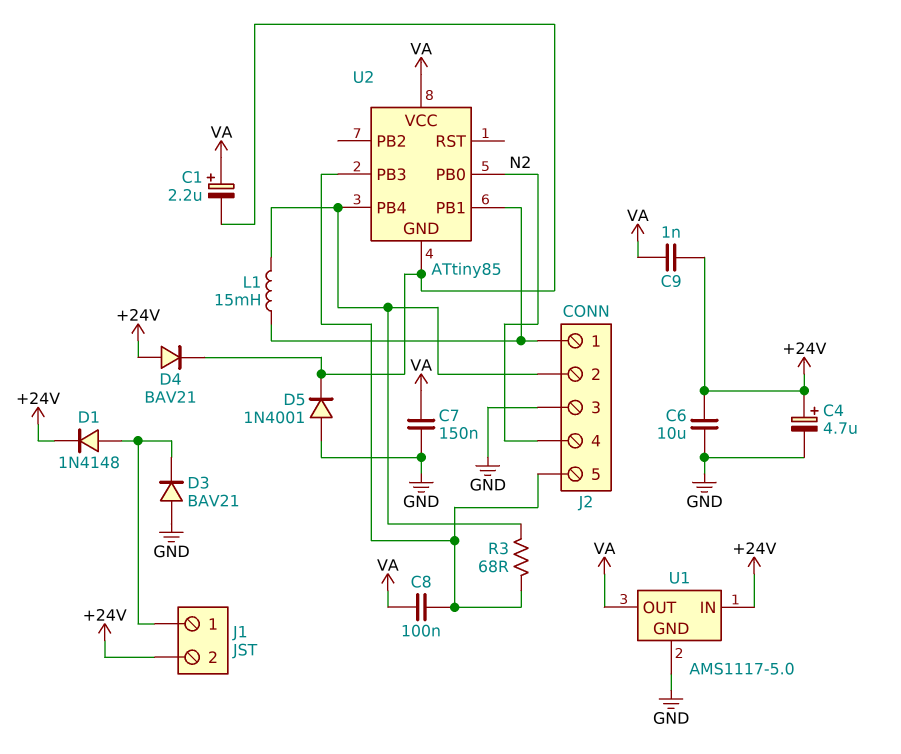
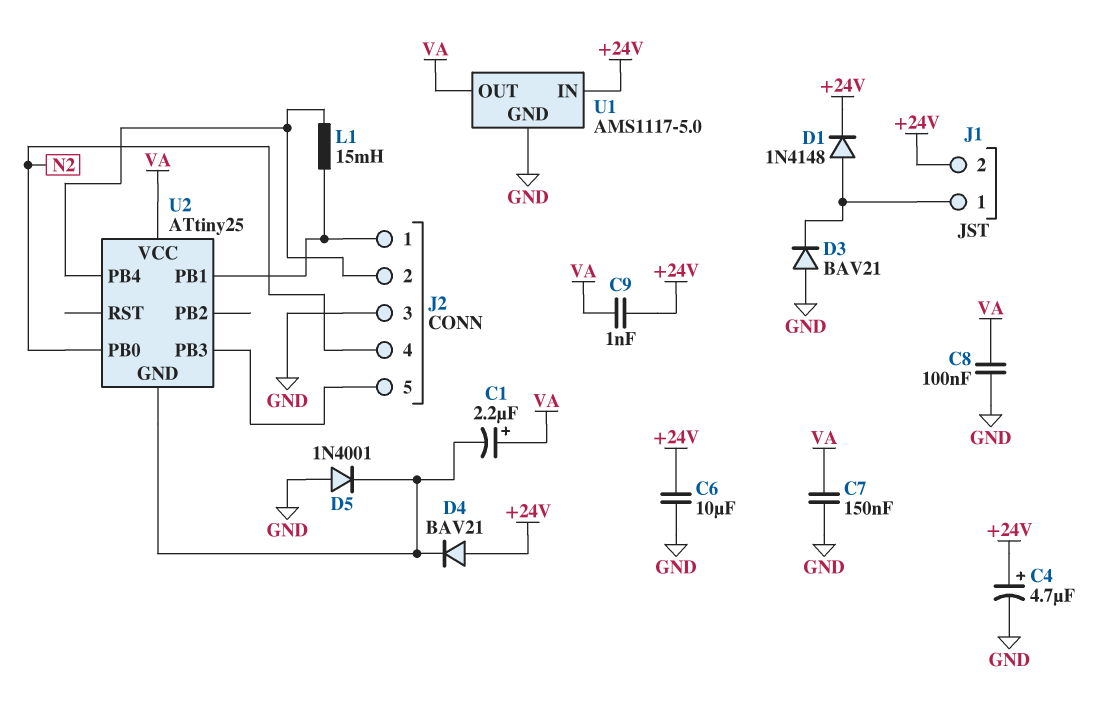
C8: 100nF (J2/5, VA) -> 100nF (GND, VA)
R3: 68 (J2/2, J2/5) -> none
U2: ATtiny85 -> ATtiny25

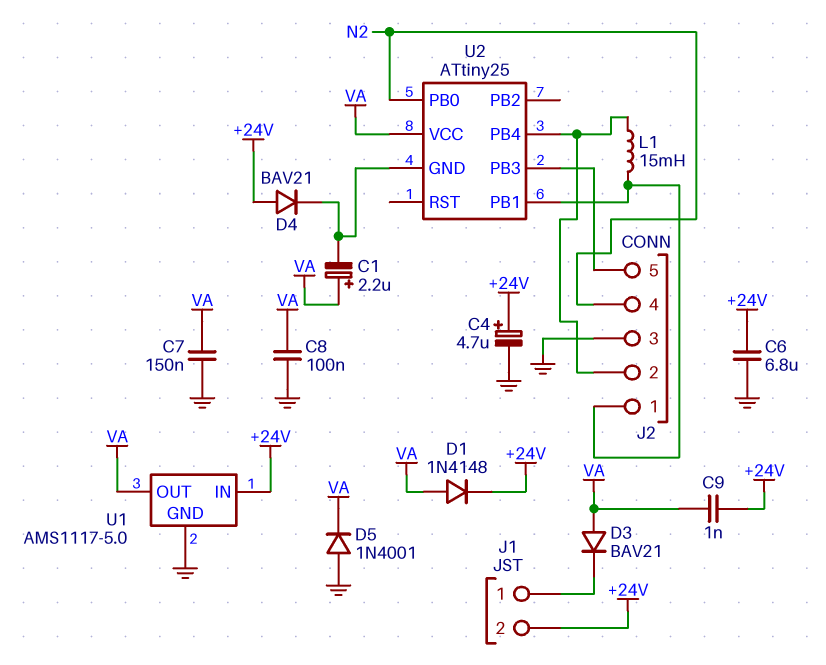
C6: 10uF (+24V, GND) -> 6.8uF (+24V, GND)
D1: diode 1N4148 (A J1/1, K +24V) -> diode 1N4148 (A VA, K +24V)
D3: diode BAV21 (A GND, K J1/1) -> diode BAV21 (A VA, K J1/1)
D5: diode 1N4001 (A GND, K U2/GND) -> diode 1N4001 (A GND, K VA)

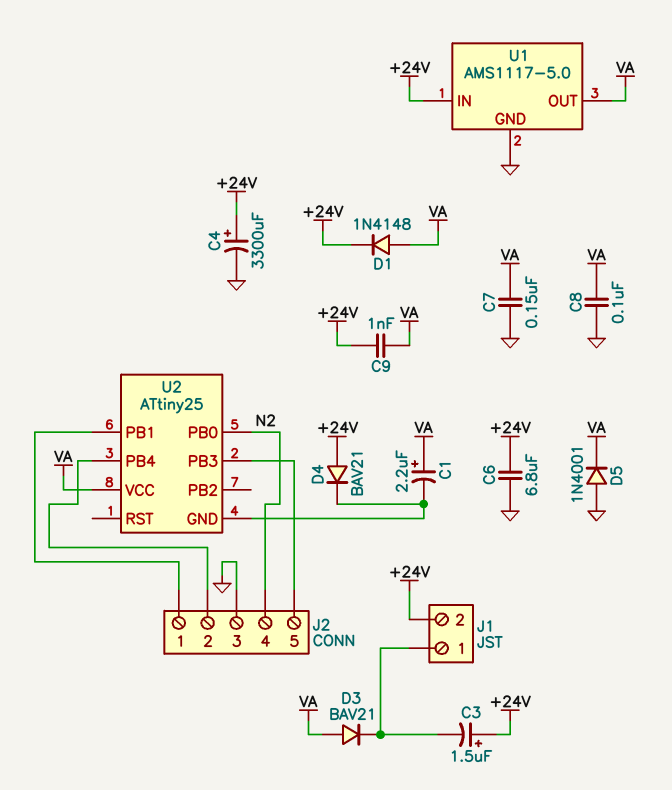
C3: none -> 1.5uF (plus +24V, minus J1/1)
C4: 4.7uF (plus +24V, minus GND) -> 3300uF (plus +24V, minus GND)
L1: 15mH (J2/1, J2/2) -> none

